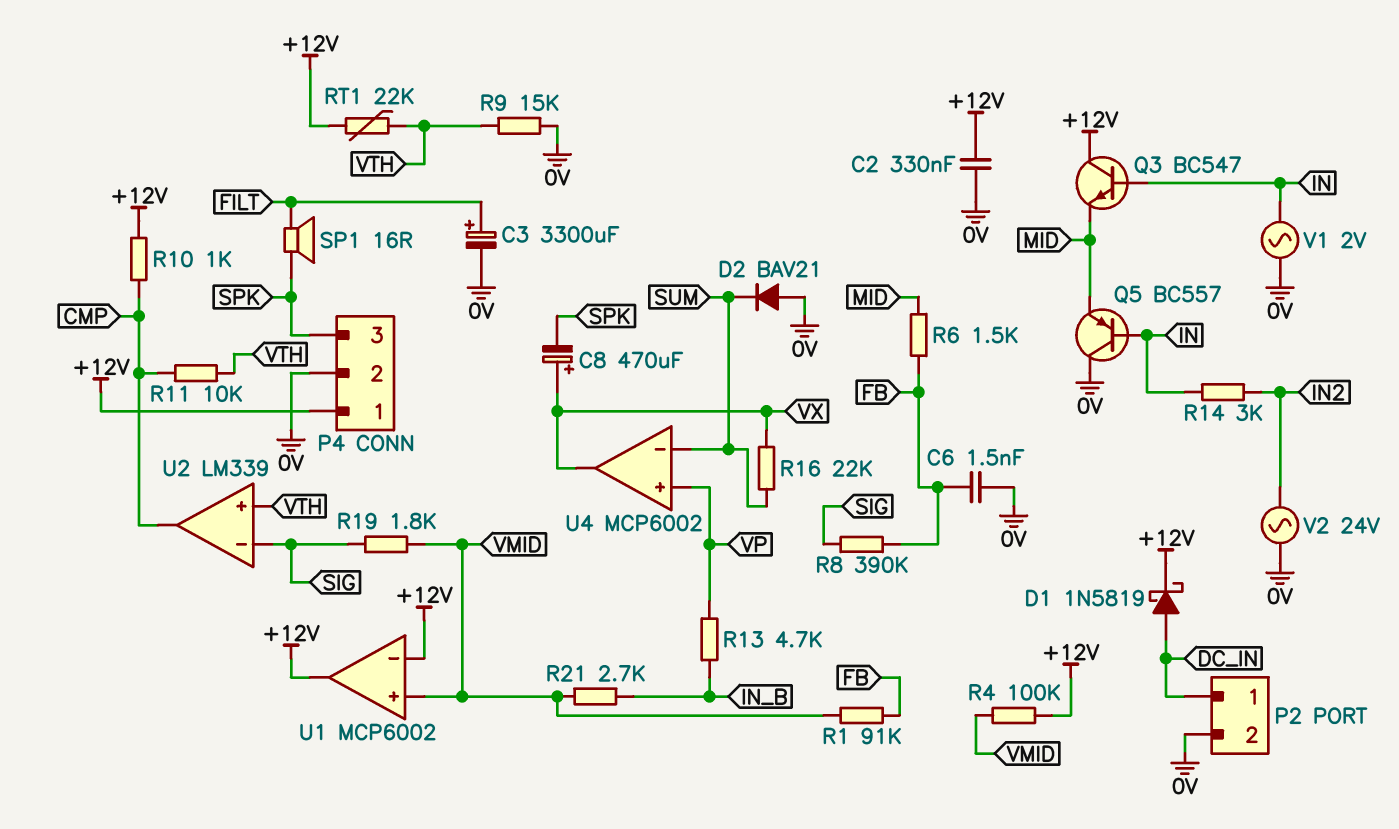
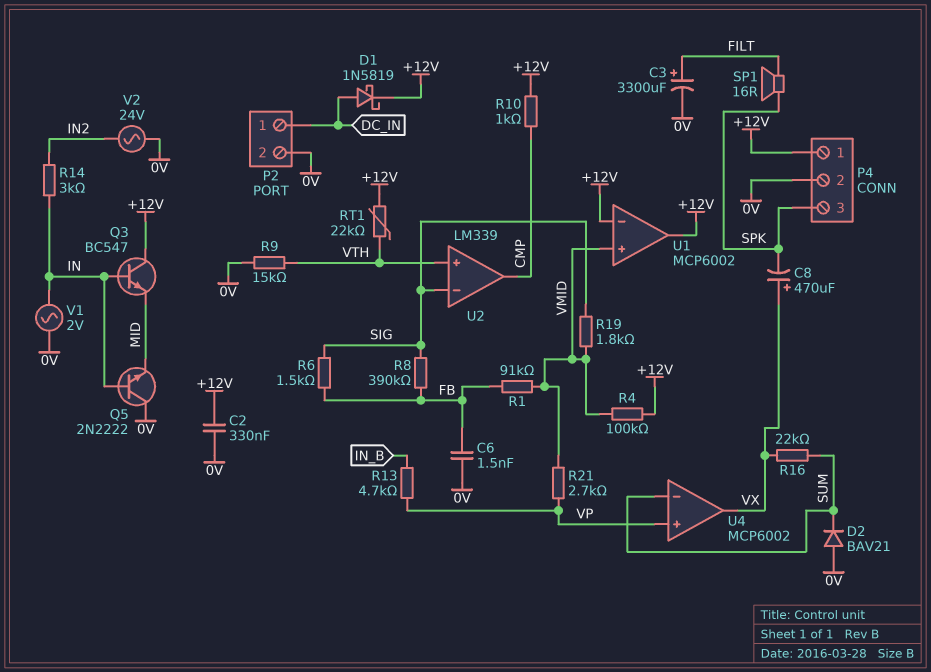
Q5: PNP BC557 (B IN, C 0V, E MID) -> NPN 2N2222 (B IN, C 0V, E MID)
R6: 1.5k (FB, MID) -> 1.5k (FB, SIG)
R11: 10k (CMP, VTH) -> none
R21: 2.7k (IN_B, VMID) -> 2.7k (VMID, VP)

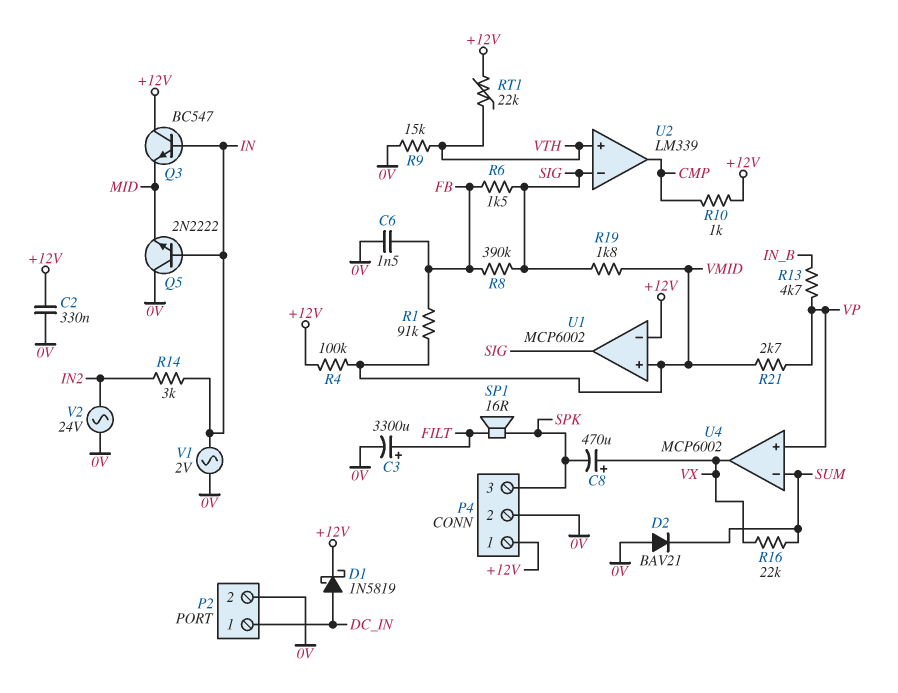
U1 pin out: +12V -> SIG

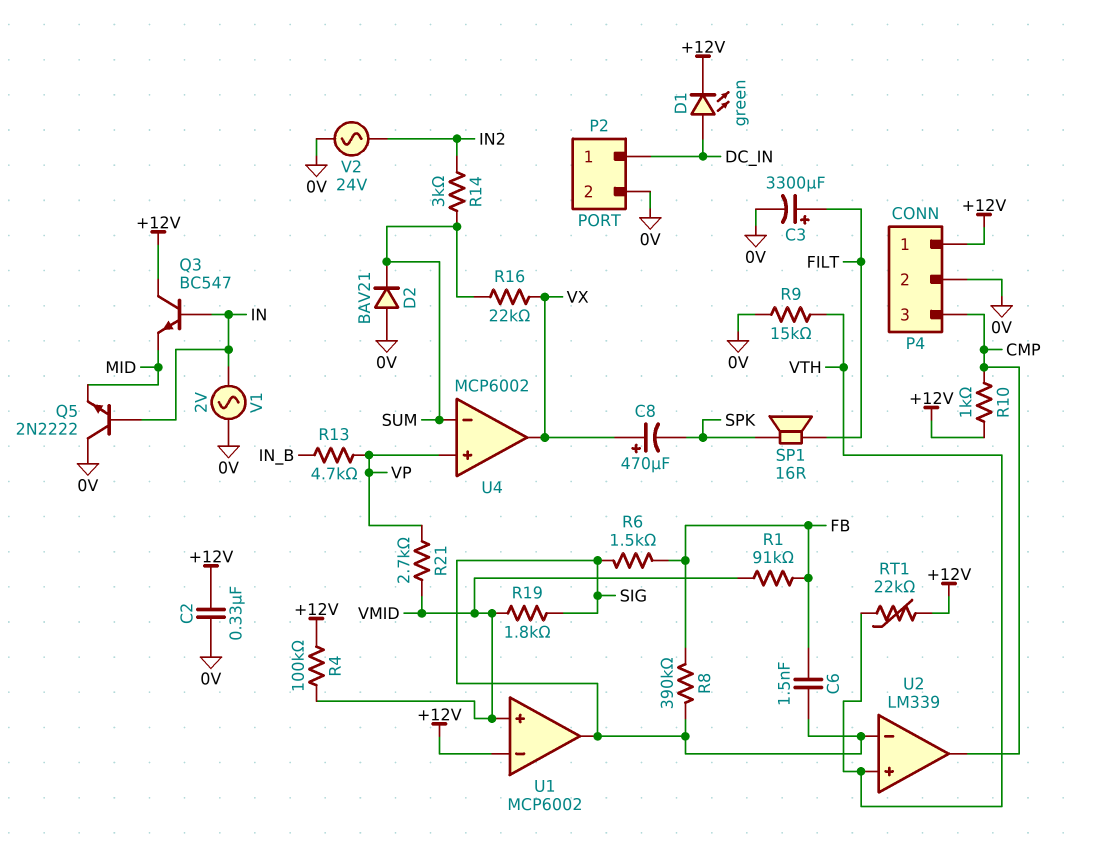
C6: 1.5nF (0V, FB) -> 1.5nF (FB, SIG)
D1: schottky 1N5819 (A DC_IN, K +12V) -> LED green (A DC_IN, K +12V)
P4 pin 3: SPK -> CMP
R14: 3k (IN, IN2) -> 3k (IN2, SUM)

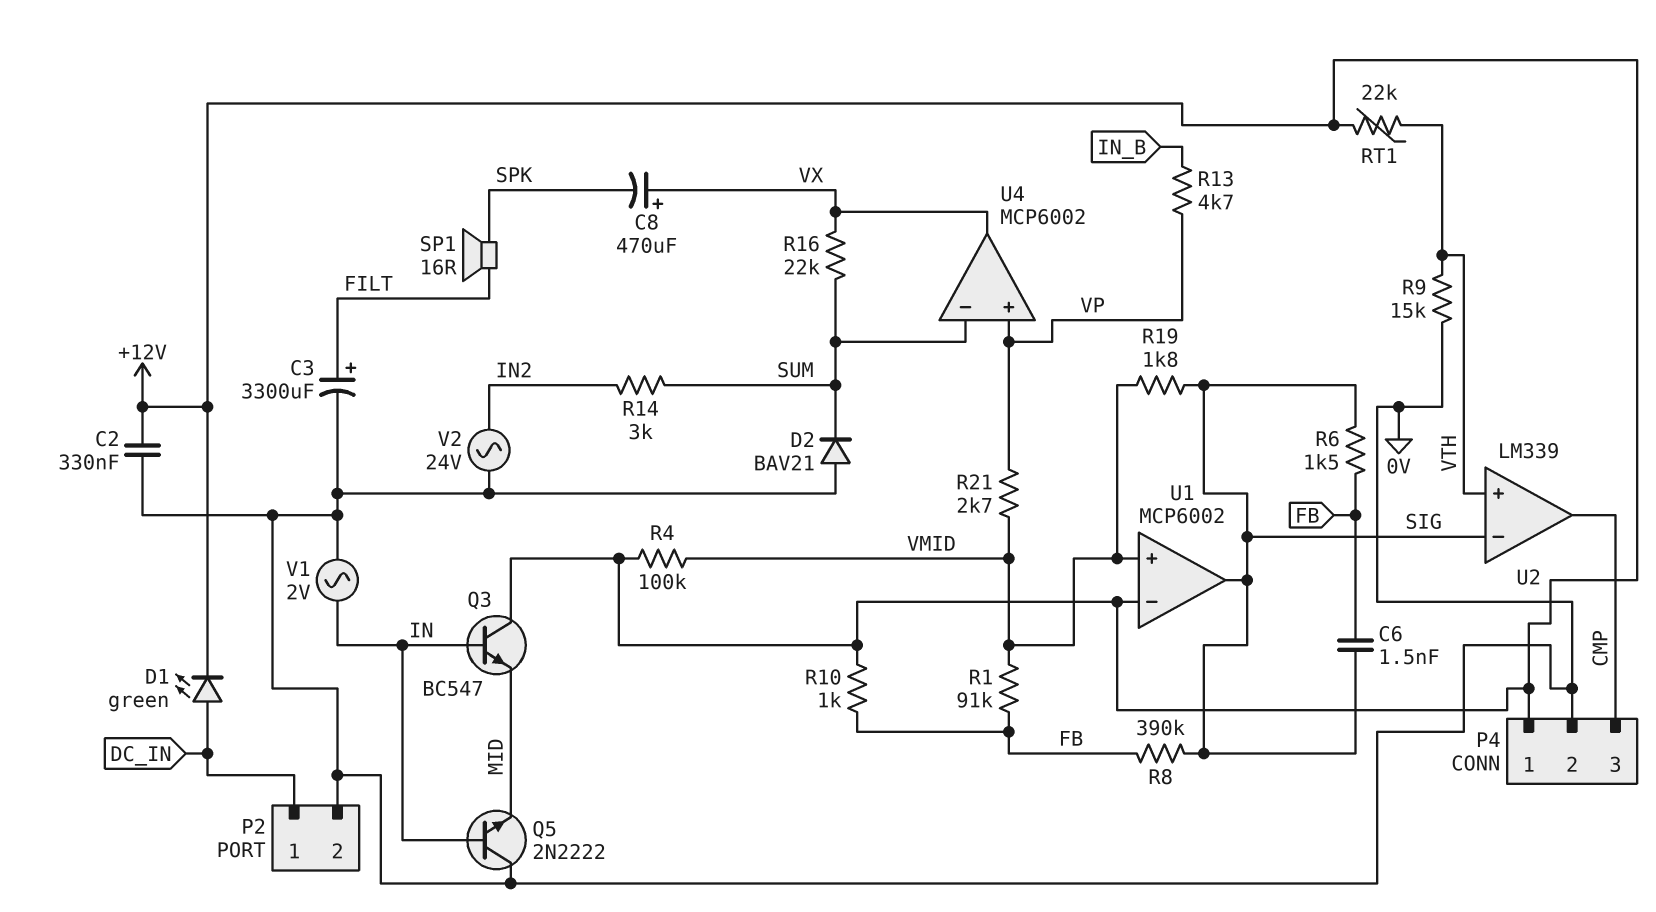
R10: 1k (+12V, CMP) -> 1k (+12V, FB)

